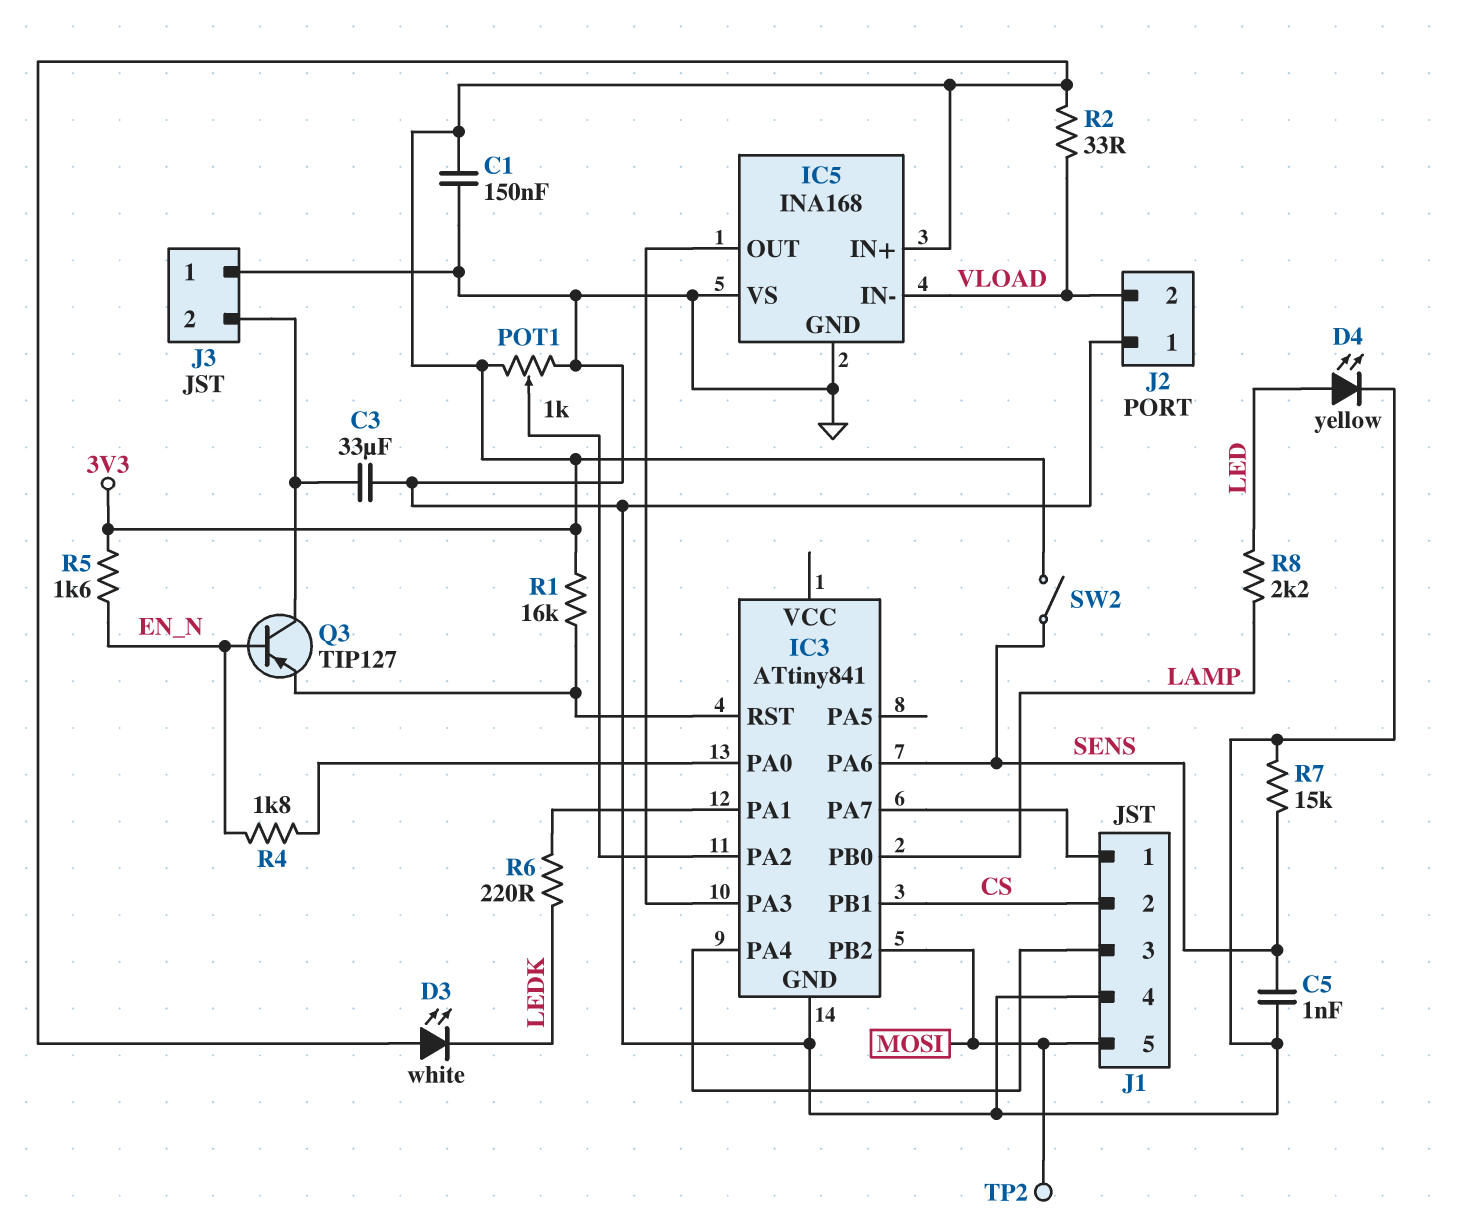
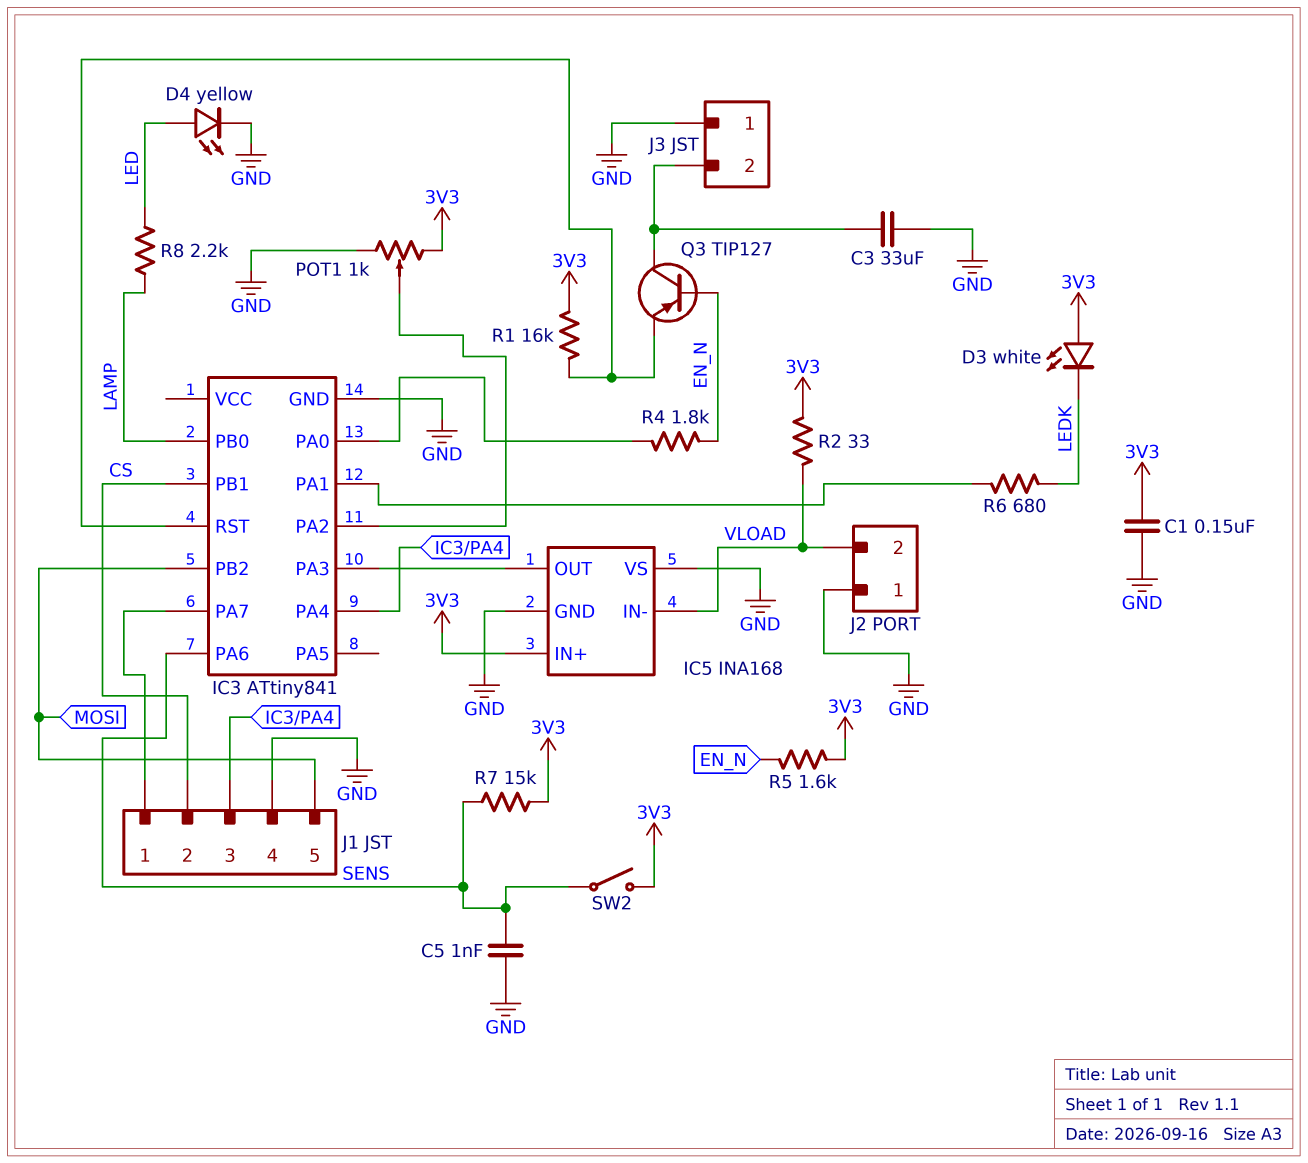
R6: 220 (IC3/PA1, LEDK) -> 680 (IC3/PA1, LEDK)
R7: 15k (GND, SENS) -> 15k (3V3, SENS)
TP2: test point (MOSI) -> none

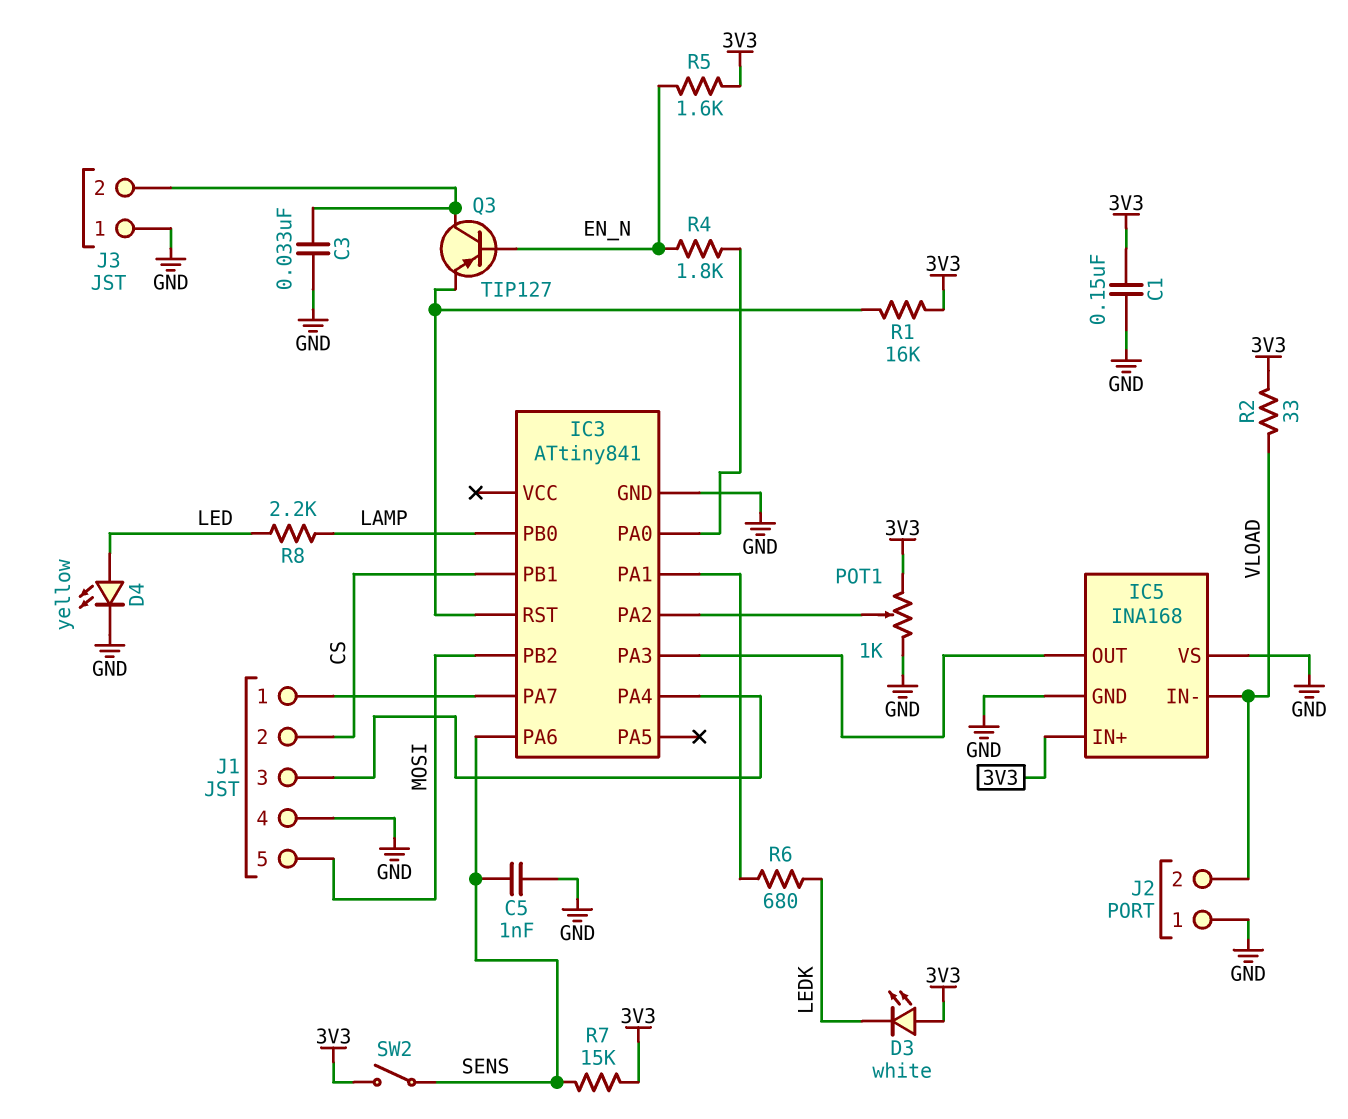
C3: 33uF (GND, J3/2) -> 33nF (GND, J3/2)

